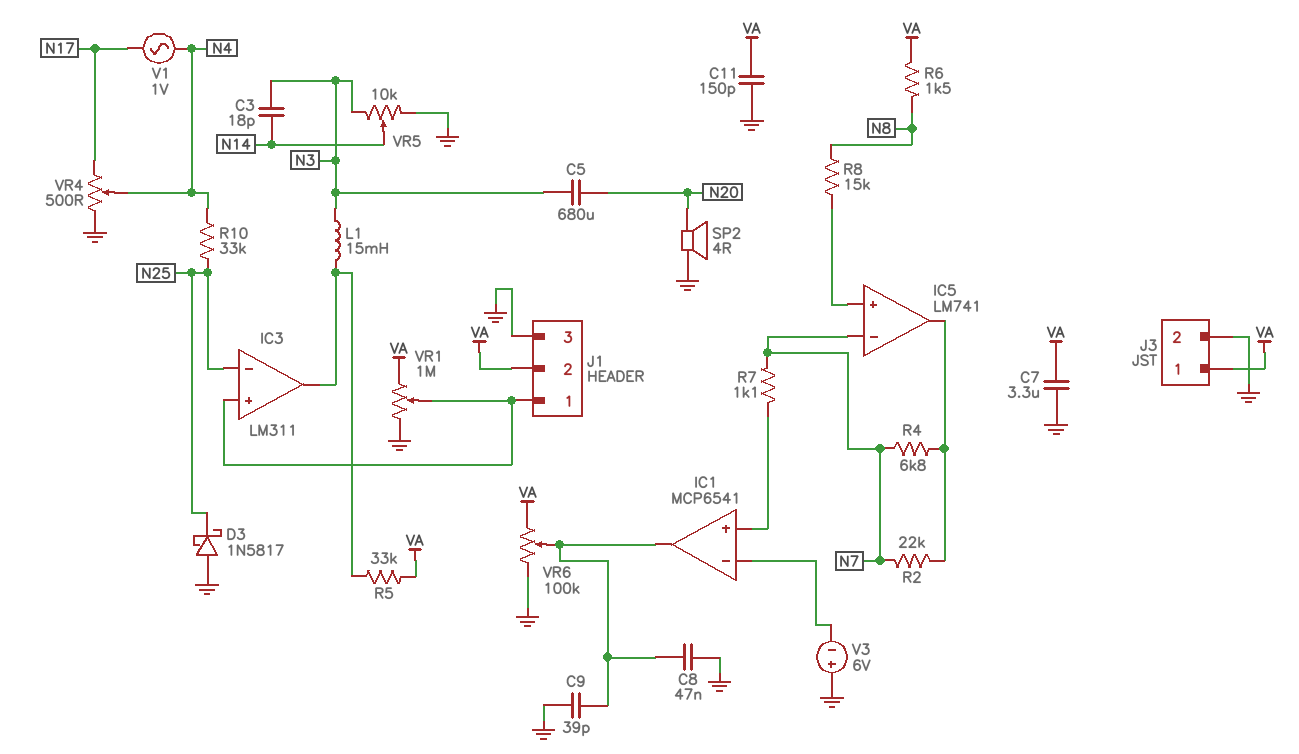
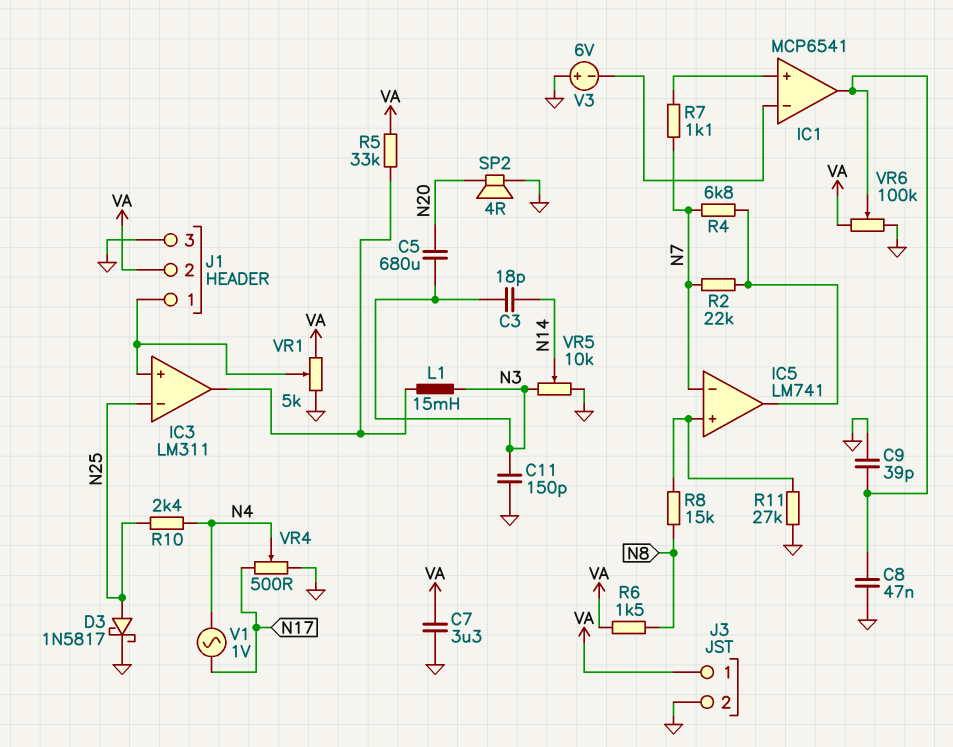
C11: 150pF (GND, VA) -> 150pF (GND, N3)
D3: schottky 1N5817 (A GND, K N25) -> schottky 1N5817 (A N25, K GND)
R10: 33k (N4, N25) -> 2.4k (N4, N25)
R11: none -> 27k (GND, IC5/in+)
VR1: 1M (GND, VA, wiper IC3/in+) -> 5k (GND, VA, wiper IC3/in+)

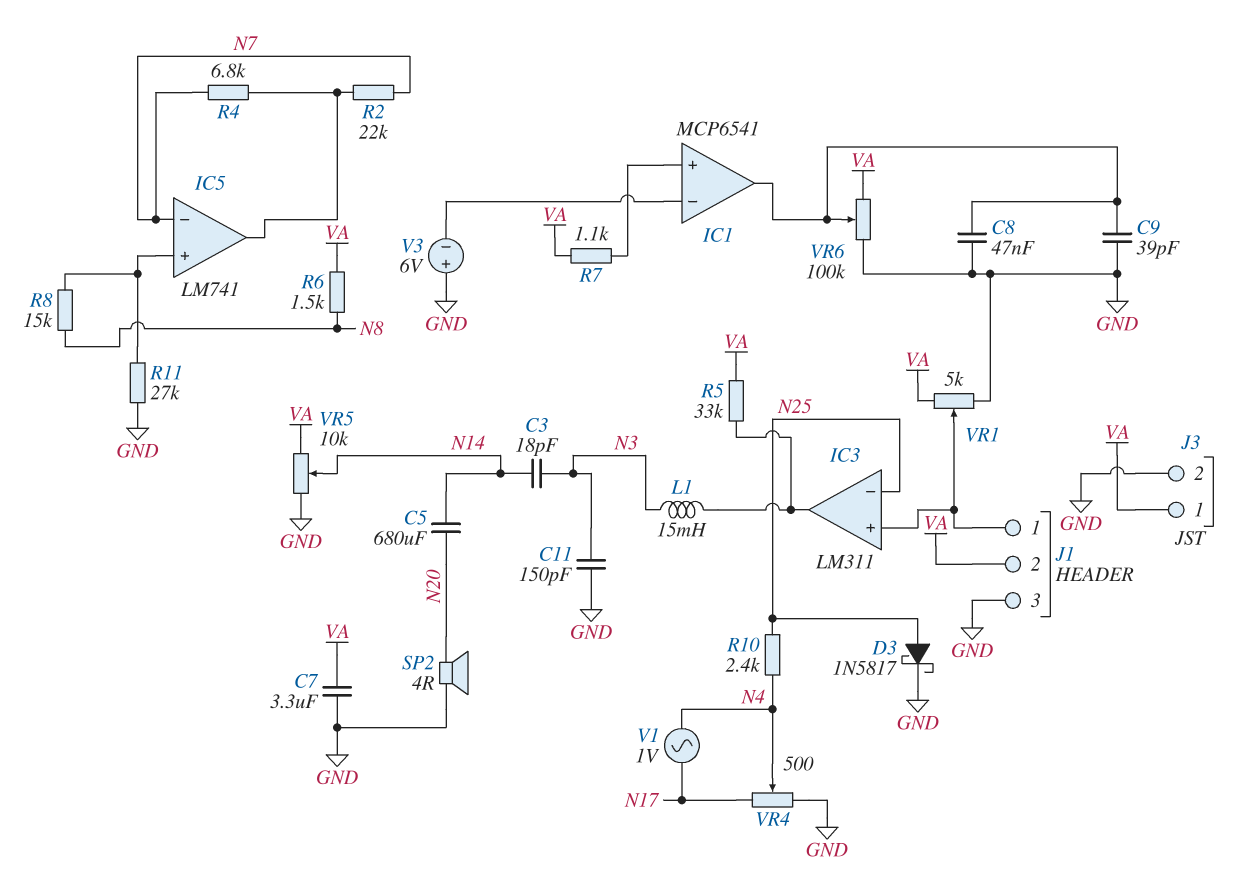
C5: 680uF (N3, N20) -> 680uF (N14, N20)
R7: 1.1k (IC1/in+, N7) -> 1.1k (IC1/in+, VA)
VR5: 10k (GND, N3, wiper N14) -> 10k (GND, VA, wiper N14)

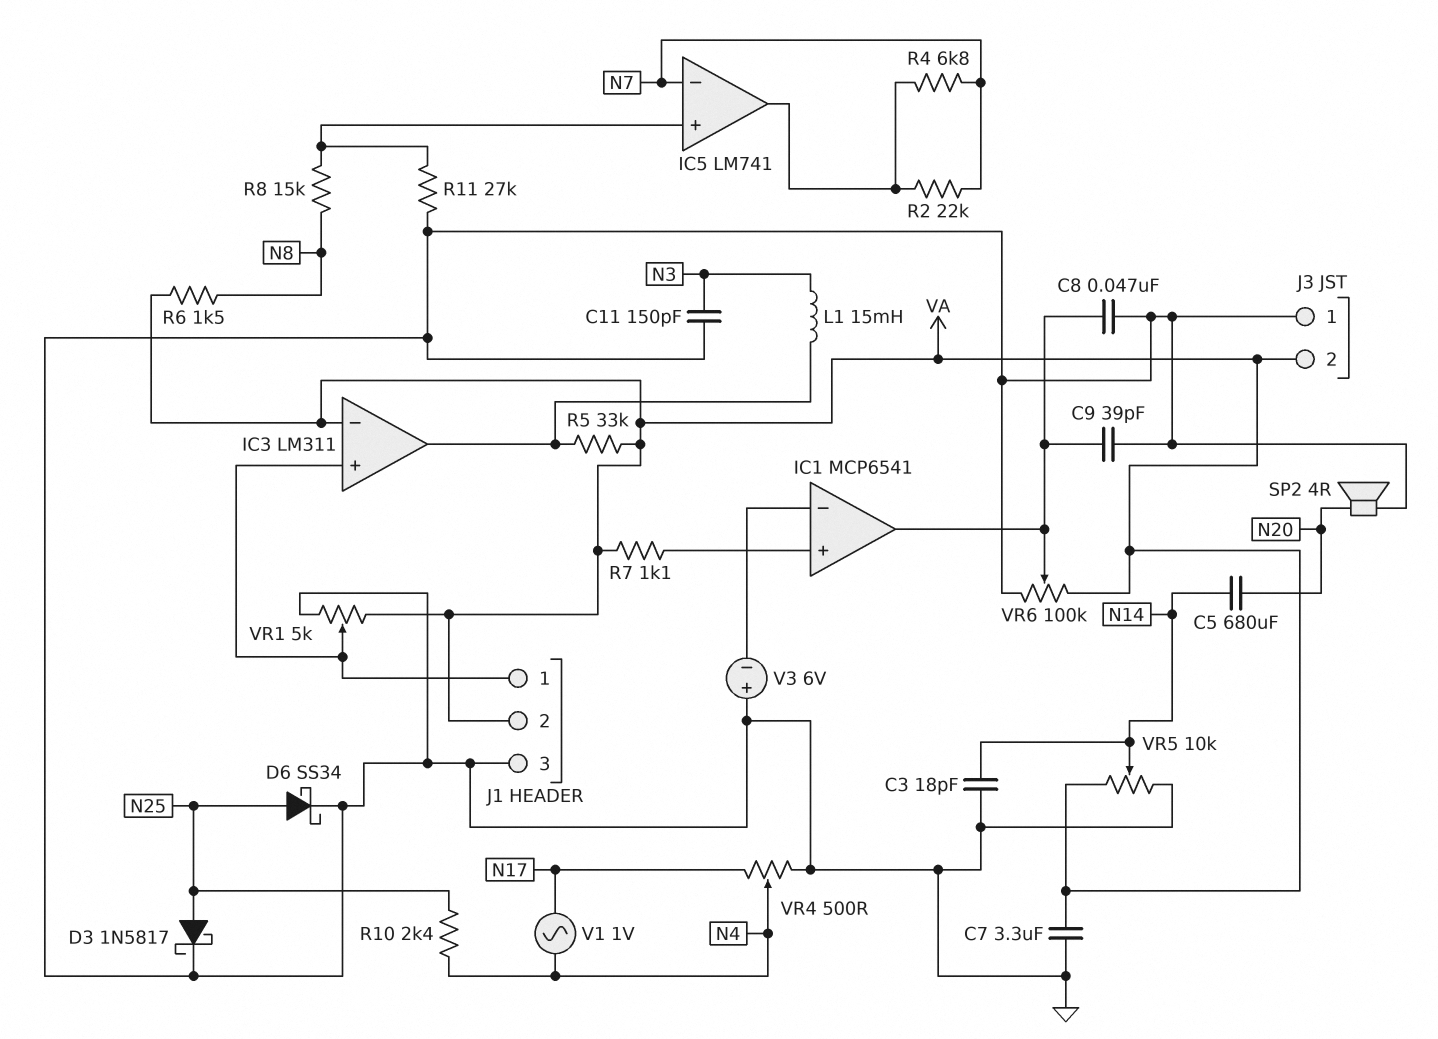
C3: 18pF (N3, N14) -> 18pF (GND, N14)
D6: none -> schottky SS34 (A N25, K GND)
IC3 pin in-: N25 -> VA
J3 pin 1: VA -> GND
J3 pin 2: GND -> VA

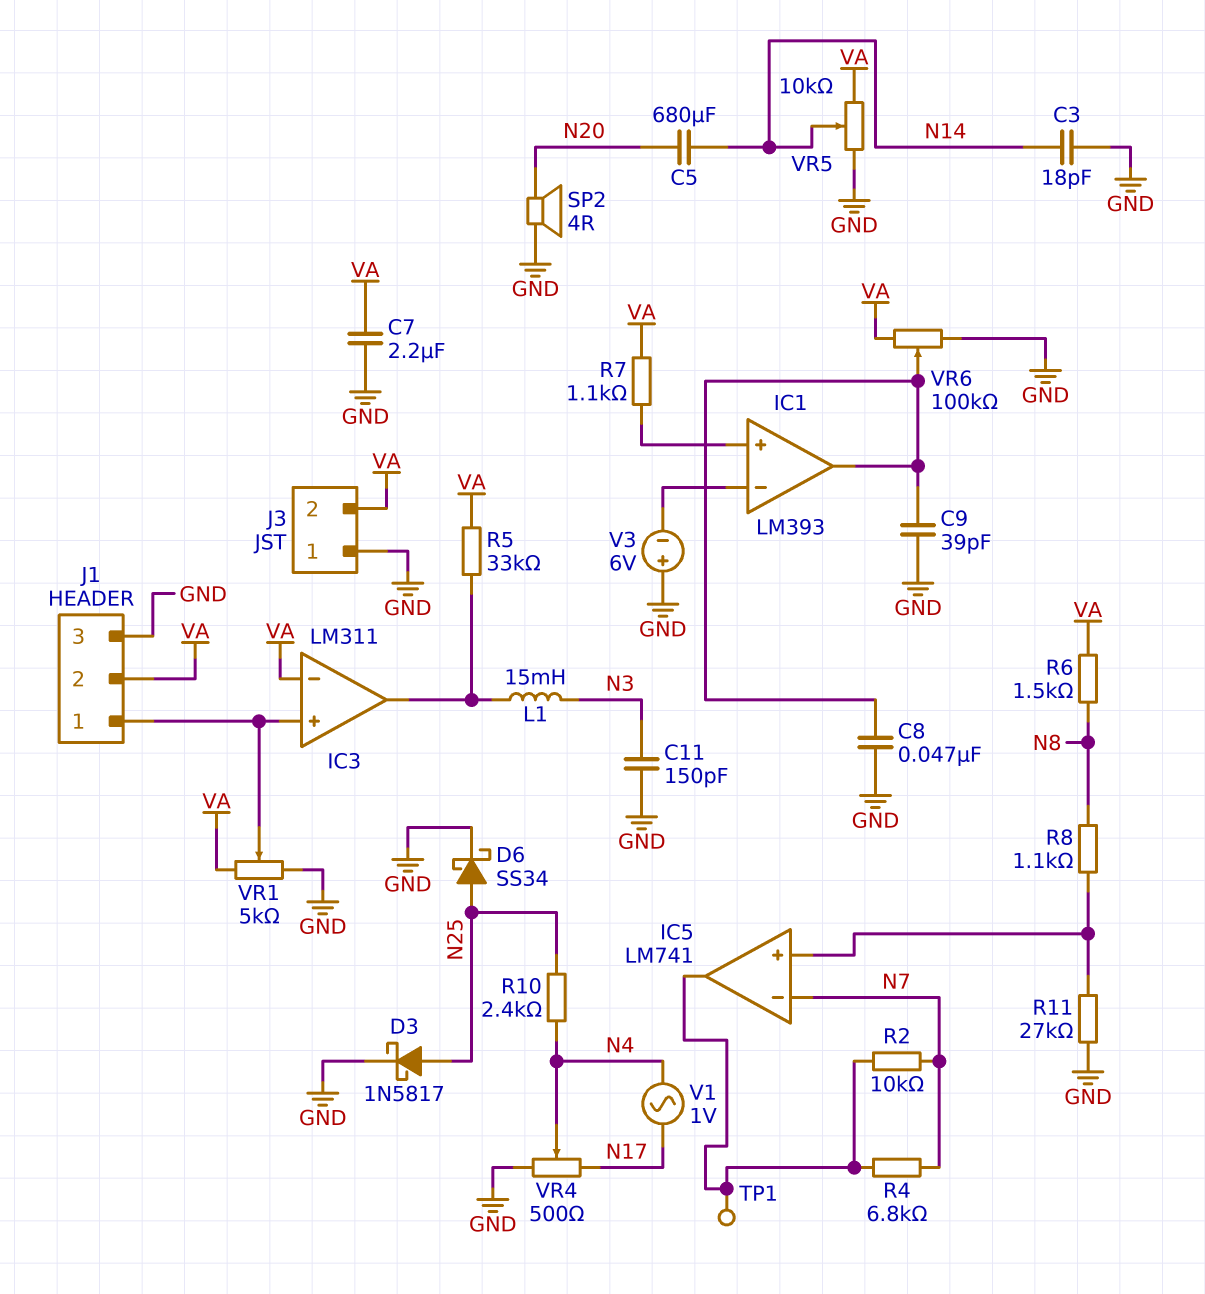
C7: 3.3uF (GND, VA) -> 2.2uF (GND, VA)
IC1: MCP6541 -> LM393
R2: 22k (IC5/out, N7) -> 10k (IC5/out, N7)
R8: 15k (IC5/in+, N8) -> 1.1k (IC5/in+, N8)
TP1: none -> test point (IC5/out)

